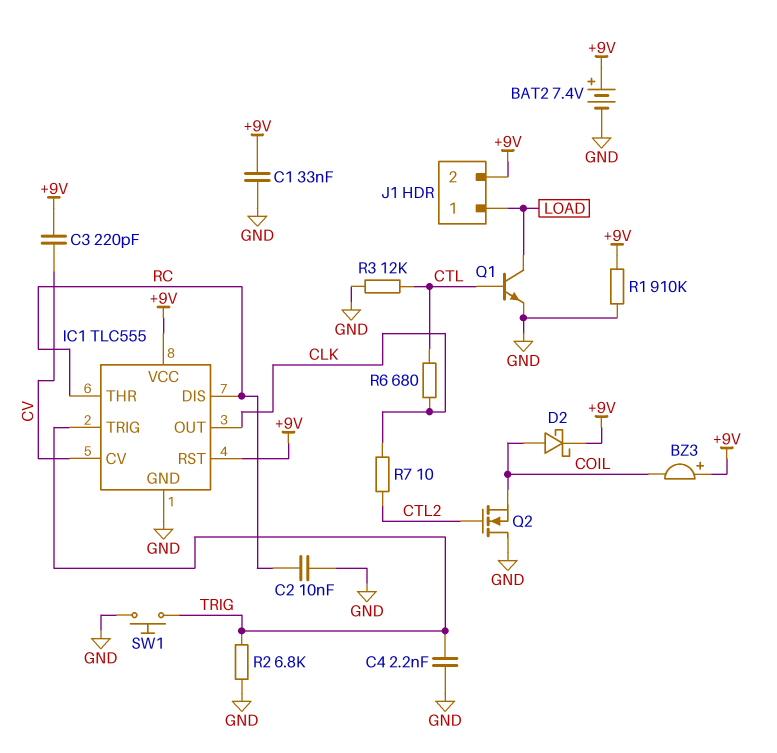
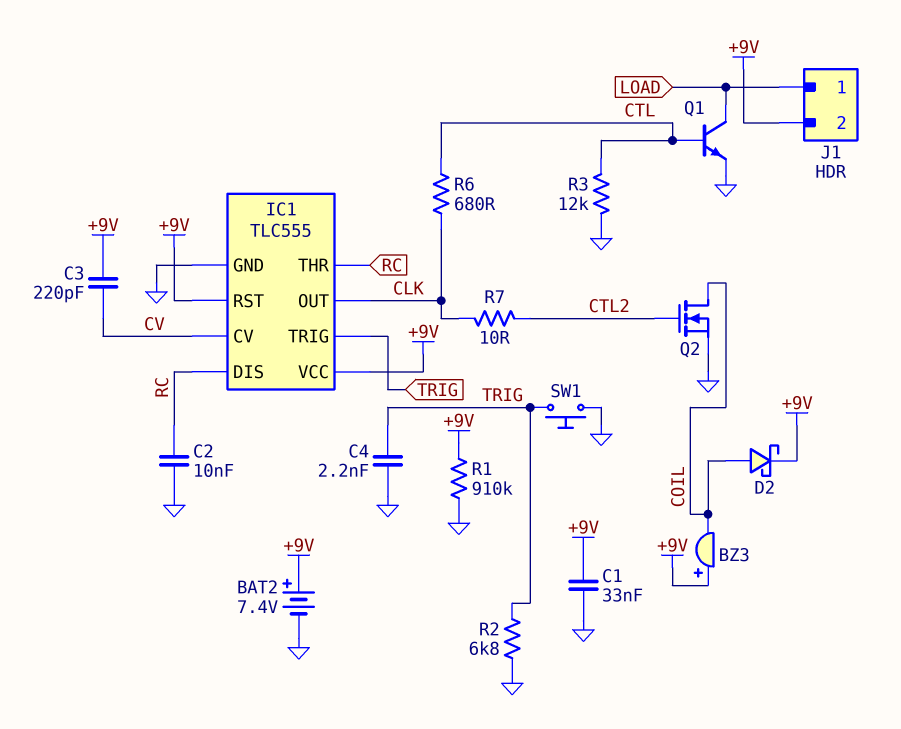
Q2: NMOS (G CTL2, D GND, S COIL) -> NMOS (G CTL2, D COIL, S GND)

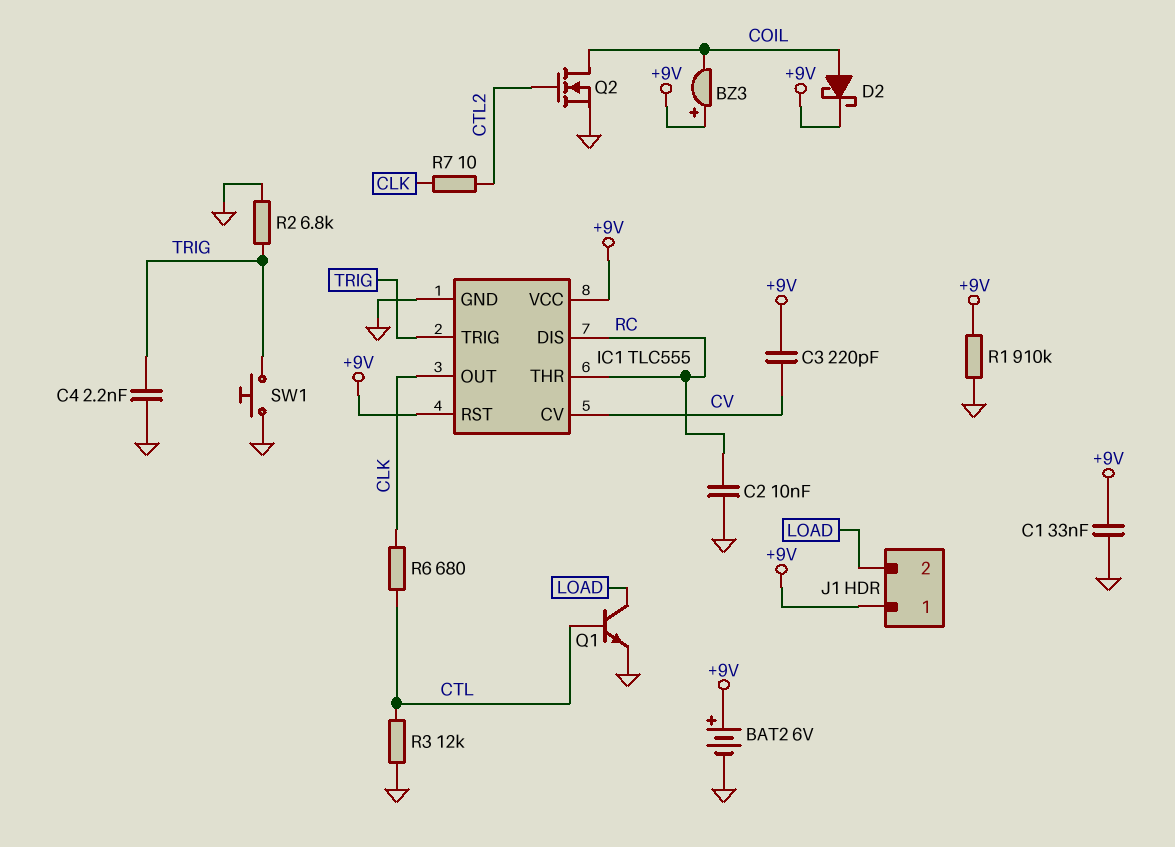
BAT2: 7.4V (plus +9V, minus GND) -> 6V (plus +9V, minus GND)
J1 pin 1: LOAD -> +9V
J1 pin 2: +9V -> LOAD

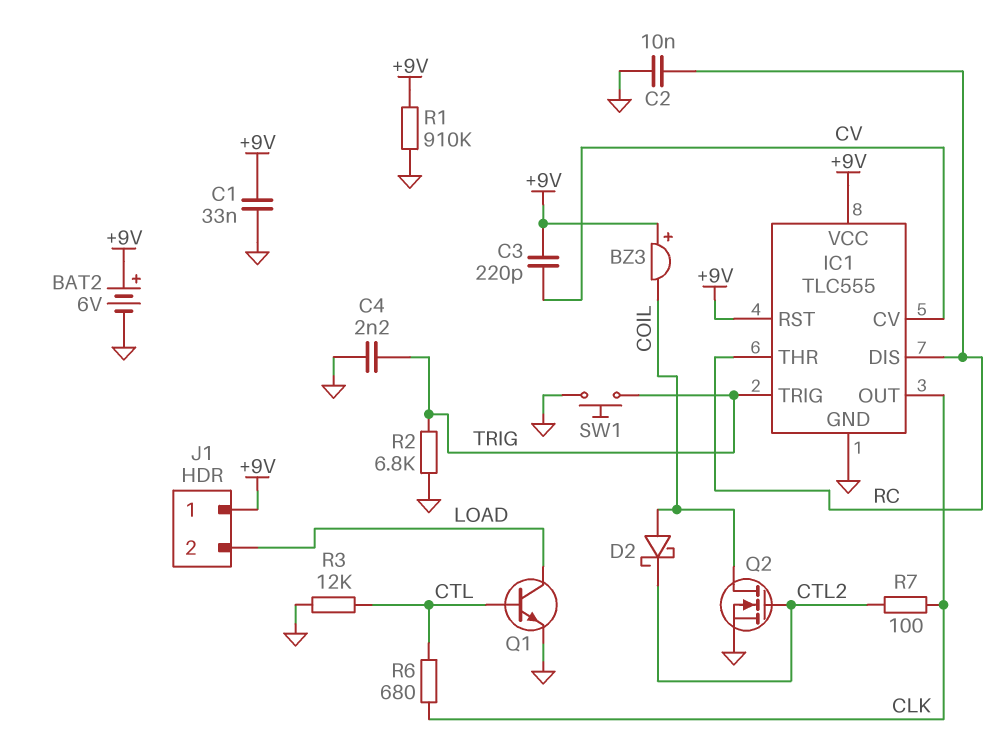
D2: schottky (A COIL, K +9V) -> schottky (A COIL, K CTL2)
R7: 10 (CLK, CTL2) -> 100 (CLK, CTL2)

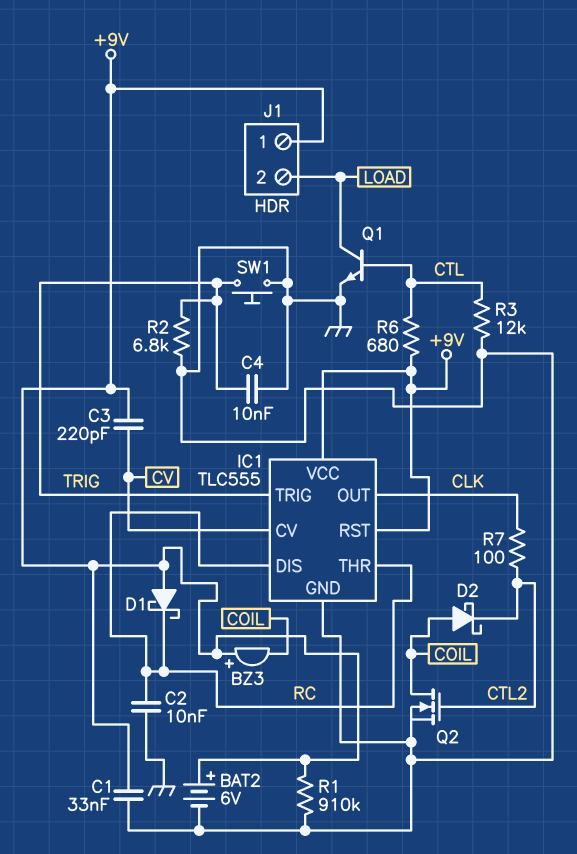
C4: 2.2nF (GND, TRIG) -> 10nF (GND, TRIG)
D1: none -> schottky (A +9V, K RC)
R6: 680 (CLK, CTL) -> 680 (+9V, CTL)

